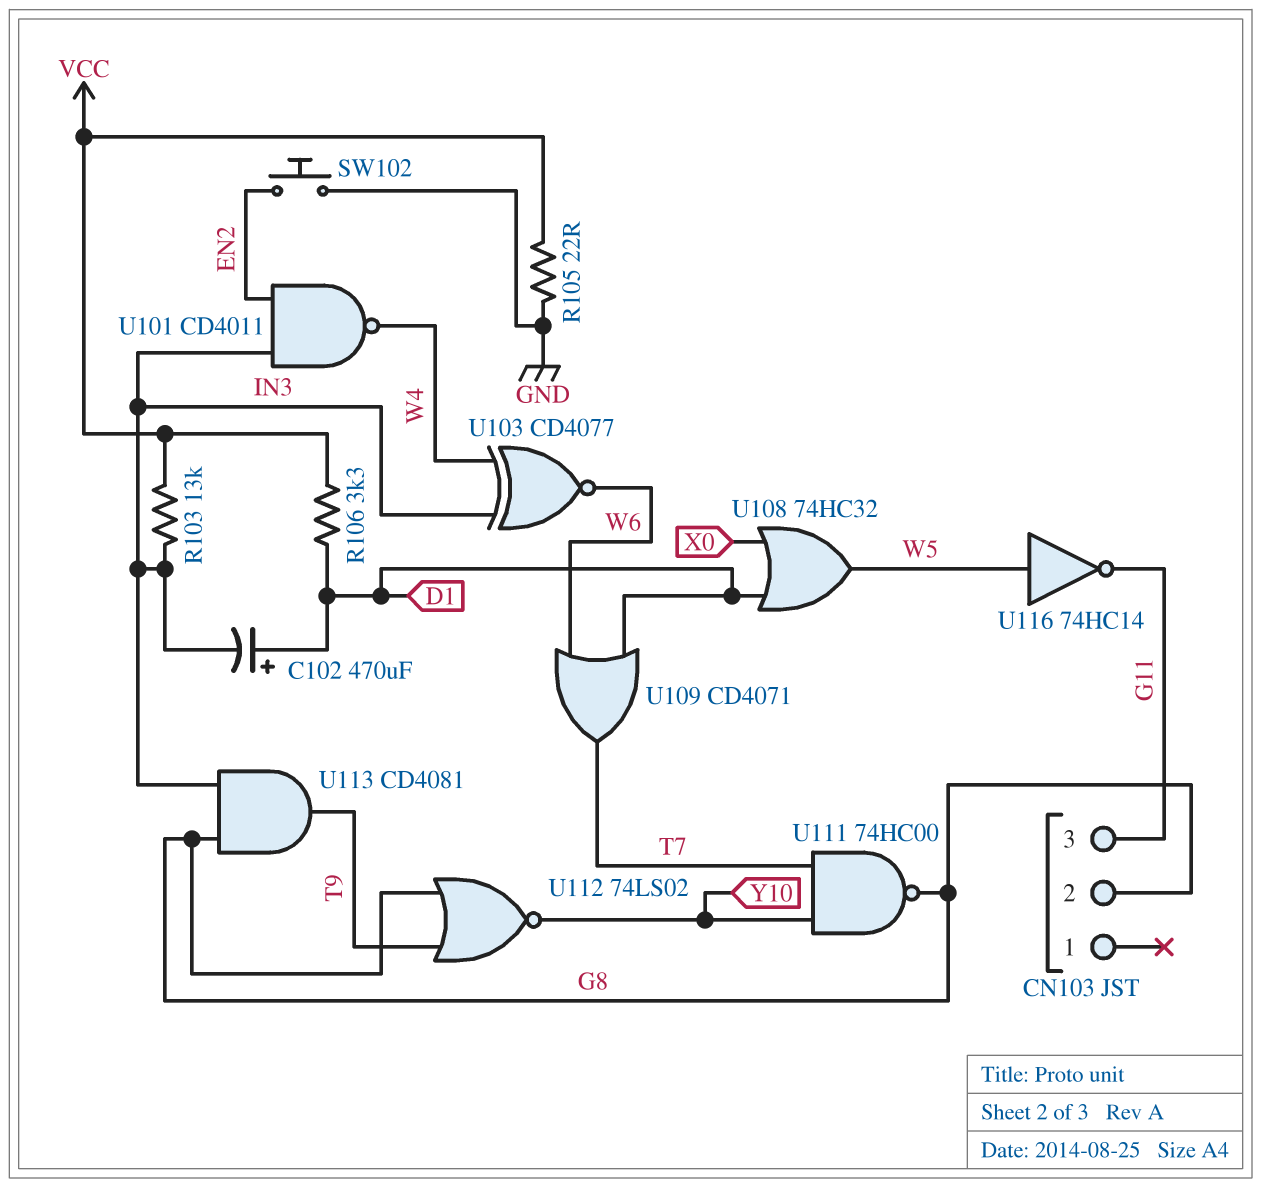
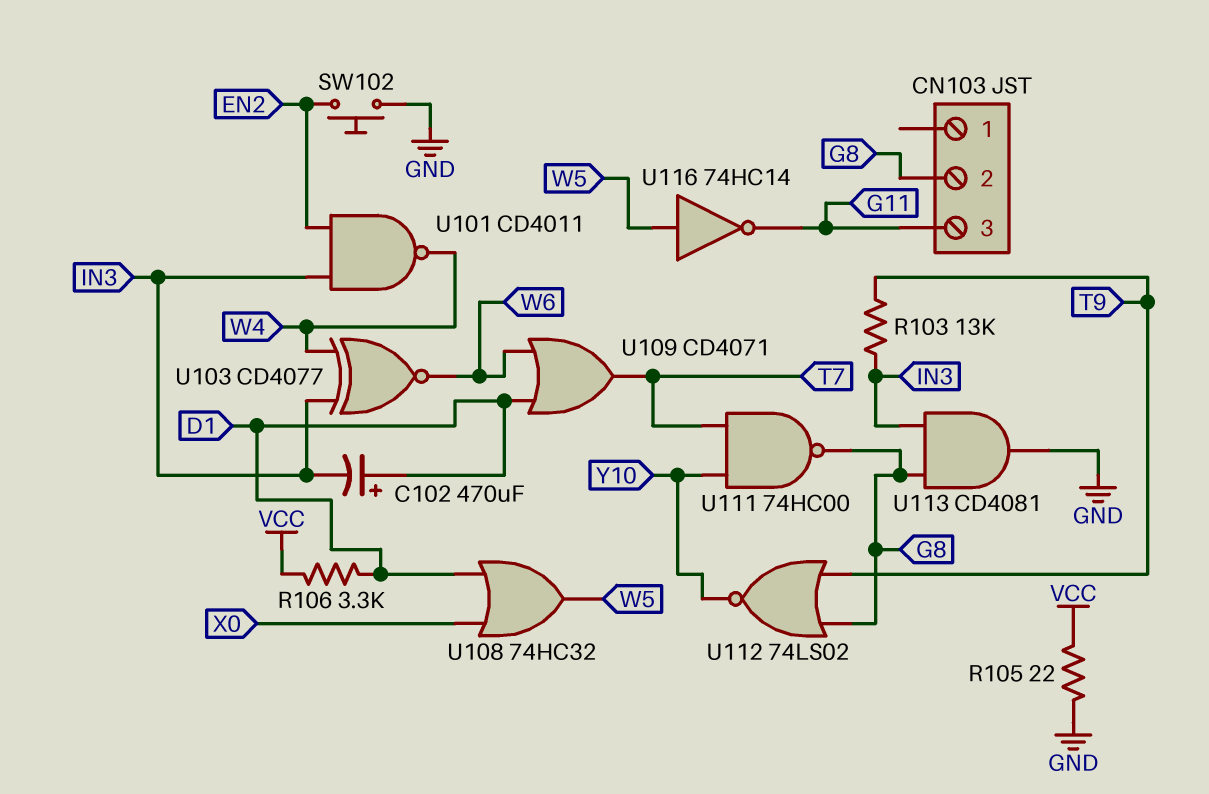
R103: 13k (IN3, VCC) -> 13k (IN3, T9)
U113: AND CD4081 (in G8, in IN3, out T9) -> AND CD4081 (in G8, in IN3, out GND)

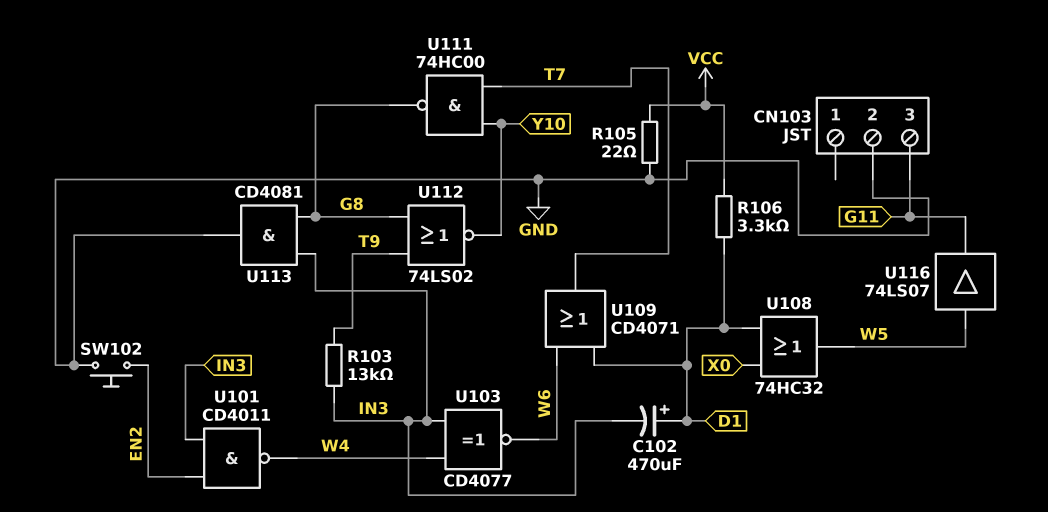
CN103 pin 2: G8 -> GND
U116: NOT 74HC14 (in W5, out G11) -> buffer 74LS07 (in W5, out G11)

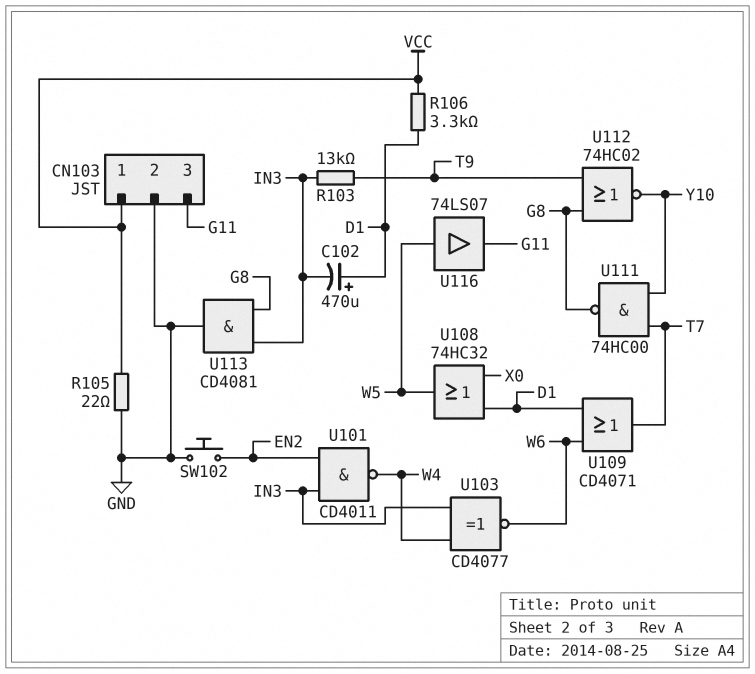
CN103 pin 1: none -> VCC
U112: NOR 74LS02 (in G8, in T9, out Y10) -> NOR 74HC02 (in G8, in T9, out Y10)

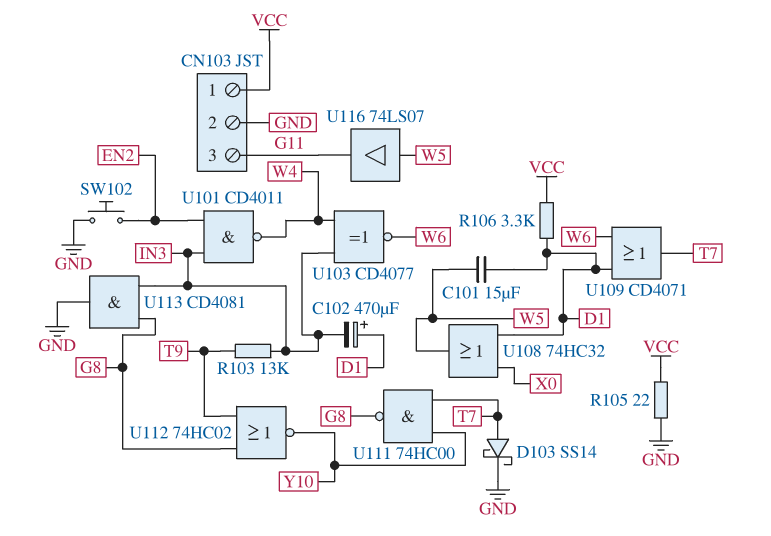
C101: none -> 15uF (D1, W5)
D103: none -> schottky SS14 (A T7, K GND)

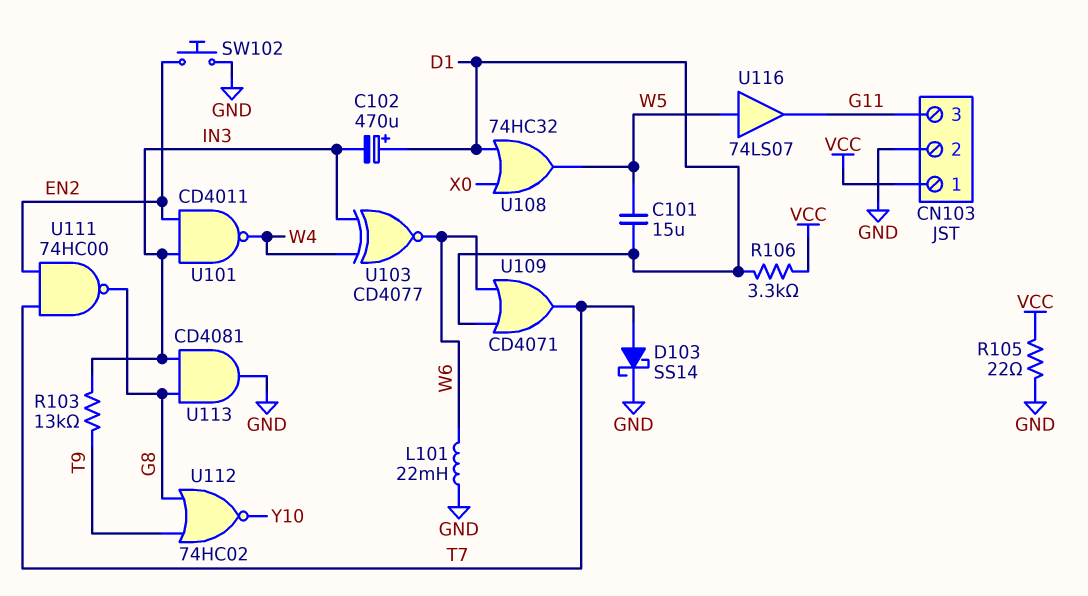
L101: none -> 22mH (GND, W6)
U111: NAND 74HC00 (in T7, in Y10, out G8) -> NAND 74HC00 (in EN2, in T7, out G8)

